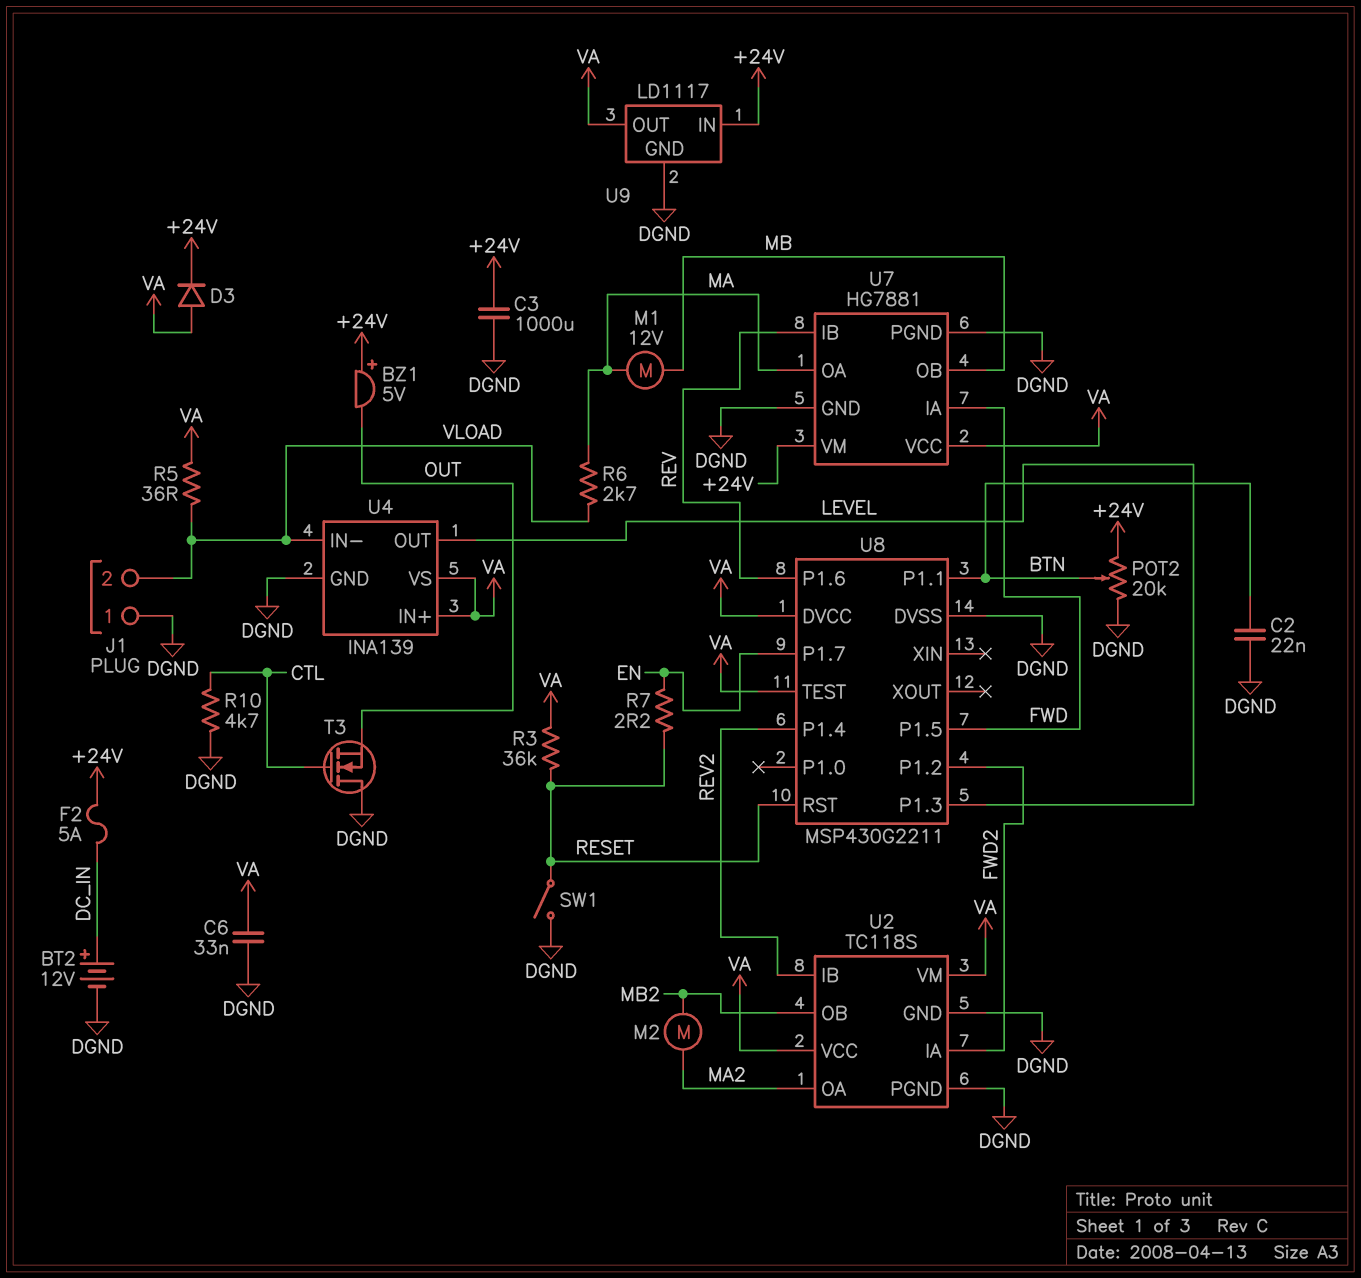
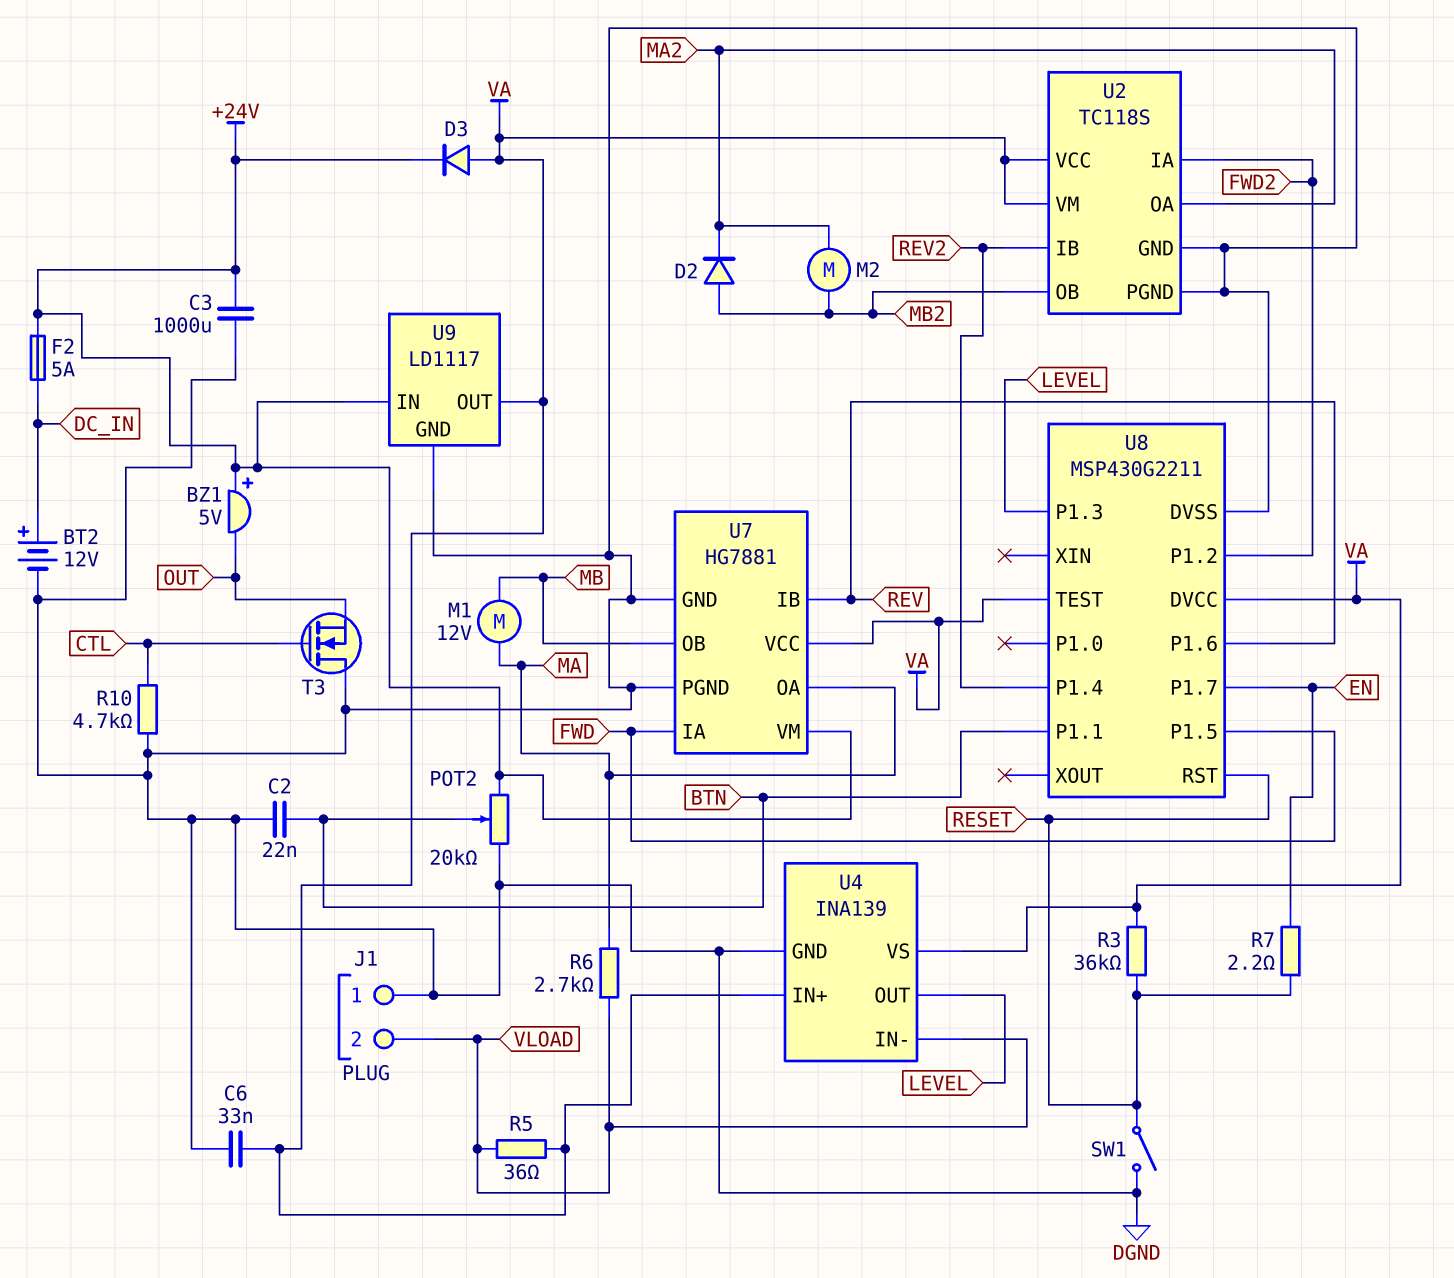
D2: none -> diode (A MB2, K MA2)

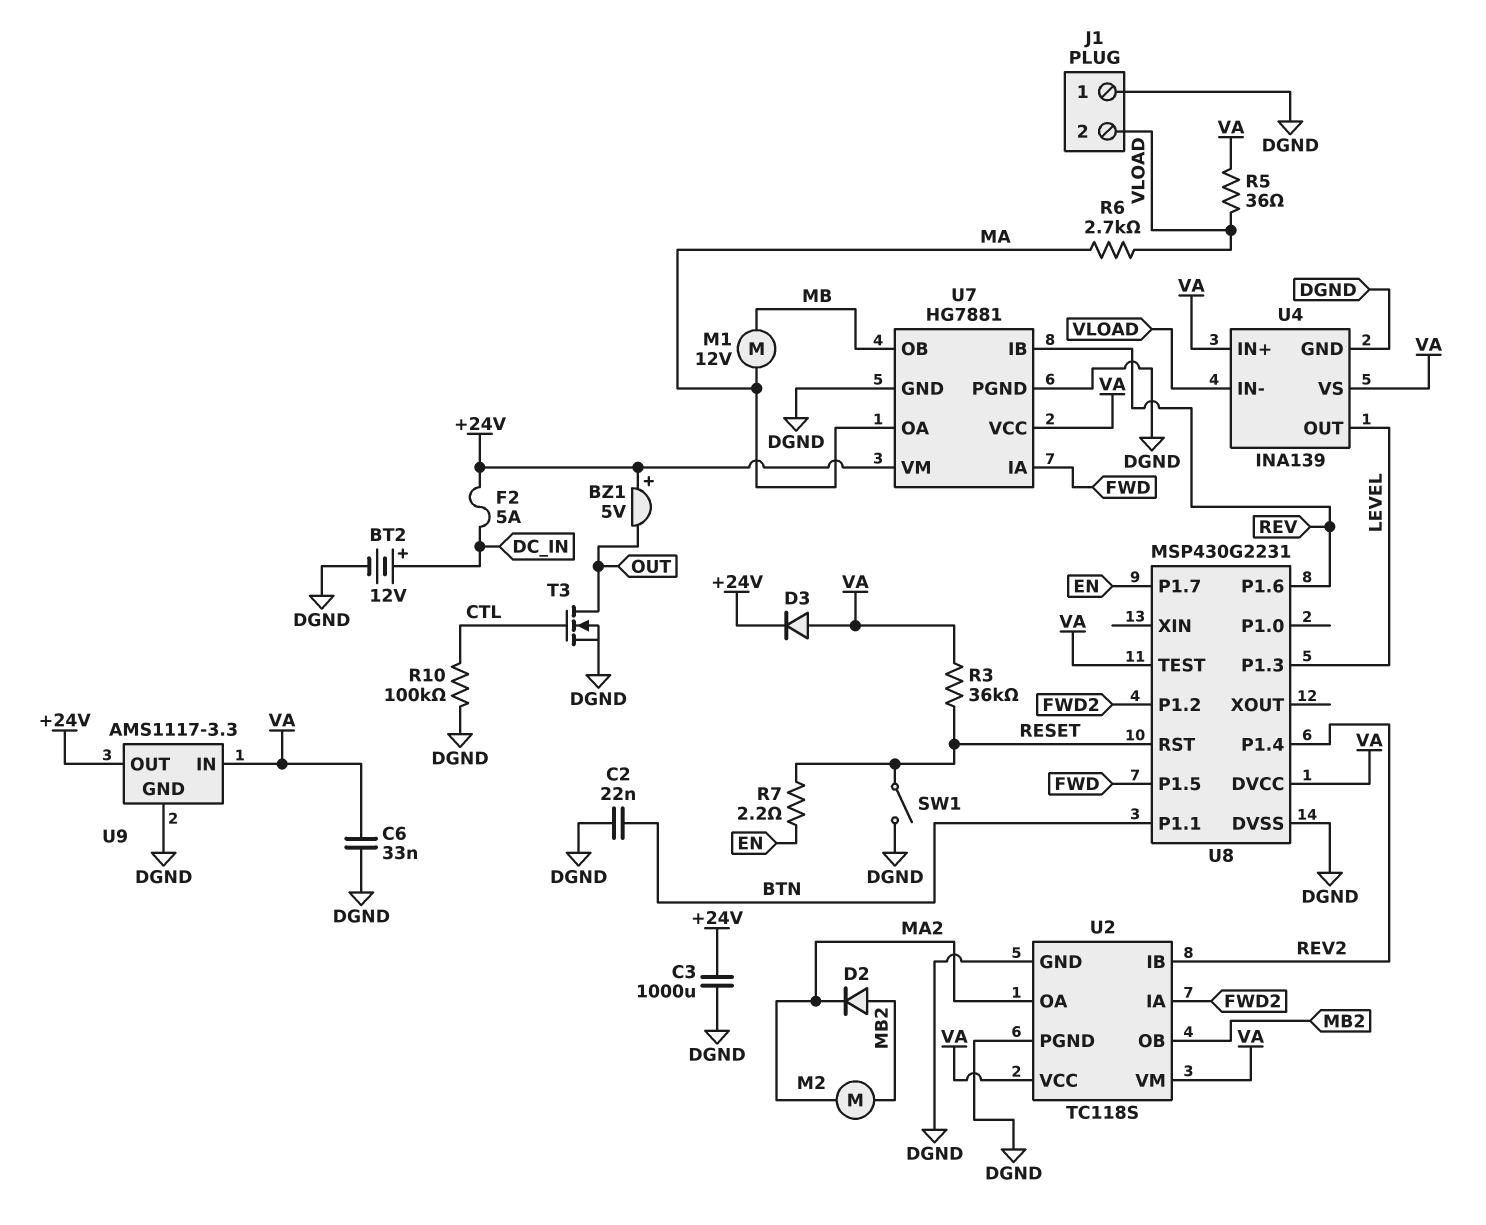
POT2: 20k (+24V, DGND, wiper BTN) -> none
R10: 4.7k (CTL, DGND) -> 100k (CTL, DGND)
T3: NMOS (G CTL, D DGND, S OUT) -> NMOS (G CTL, D OUT, S DGND)
U8: MSP430G2211 -> MSP430G2231
U9: LD1117 -> AMS1117-3.3
U9 pin IN: +24V -> VA
U9 pin OUT: VA -> +24V

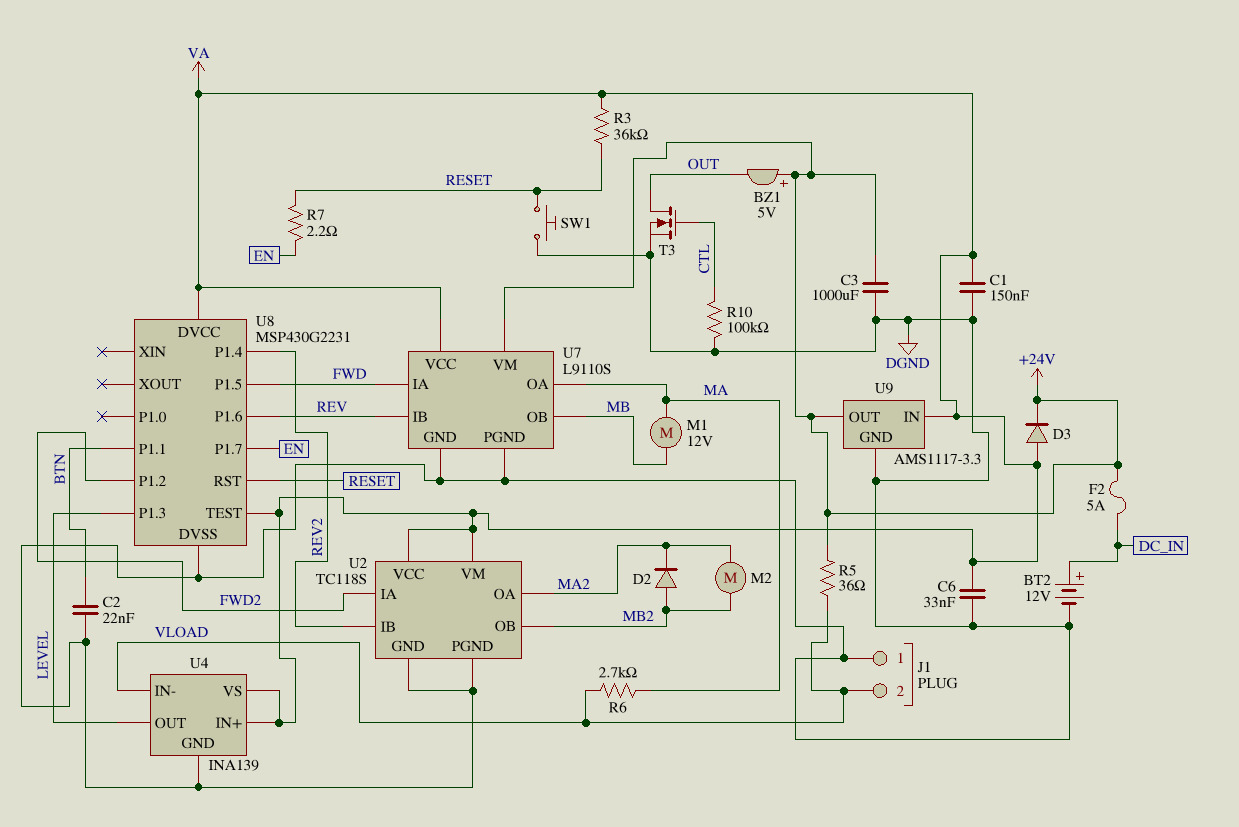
C1: none -> 150nF (DGND, VA)
R5: 36 (VA, VLOAD) -> 36 (+24V, VLOAD)
SW1: switch (DGND, RESET) -> button (DGND, RESET)
U7: HG7881 -> L9110S

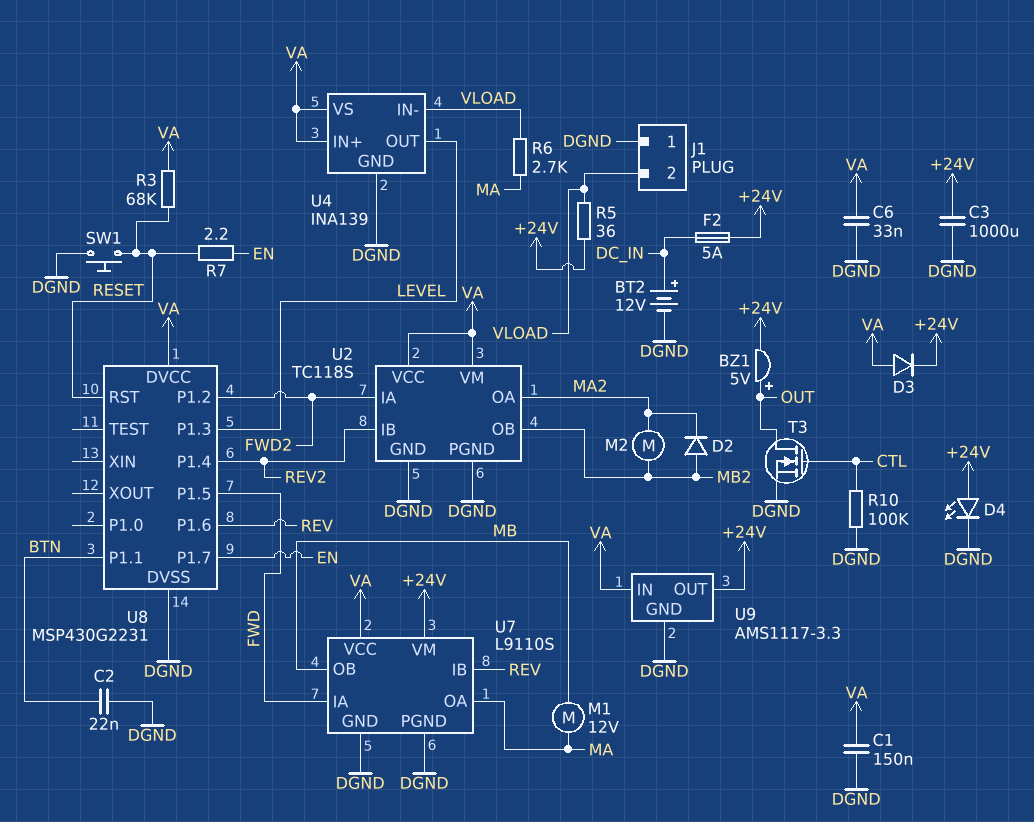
BZ1: buzzer 5V (plus +24V, minus OUT) -> buzzer 5V (plus OUT, minus +24V)
D4: none -> LED (A +24V, K DGND)
R3: 36k (RESET, VA) -> 68k (RESET, VA)
U8 pin TEST: VA -> none

